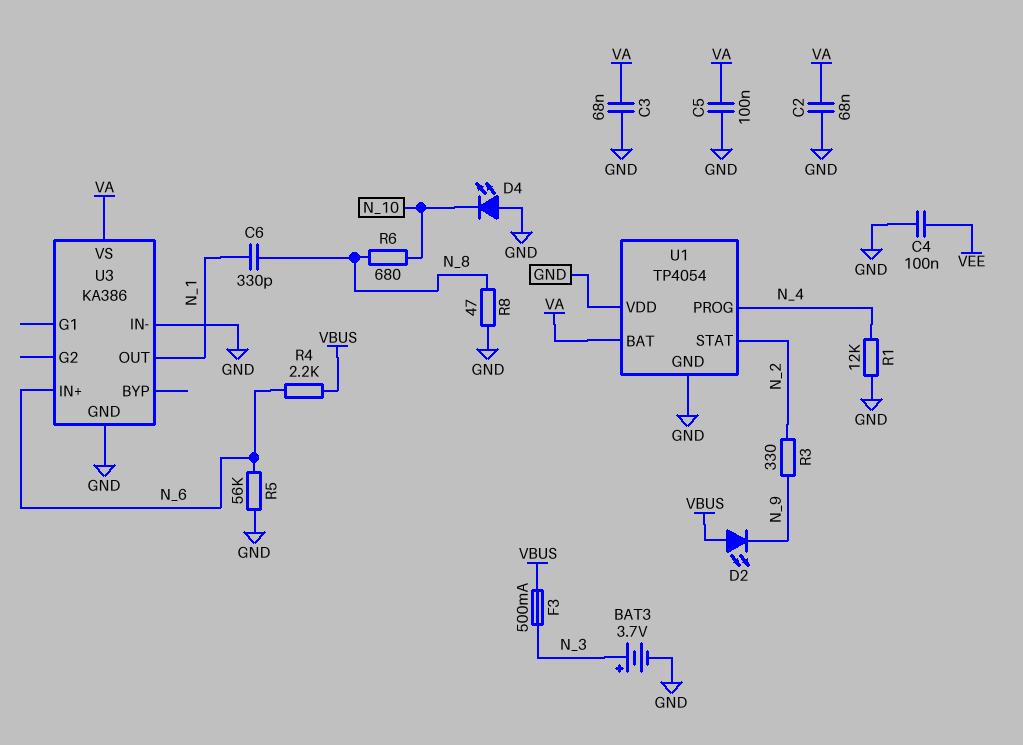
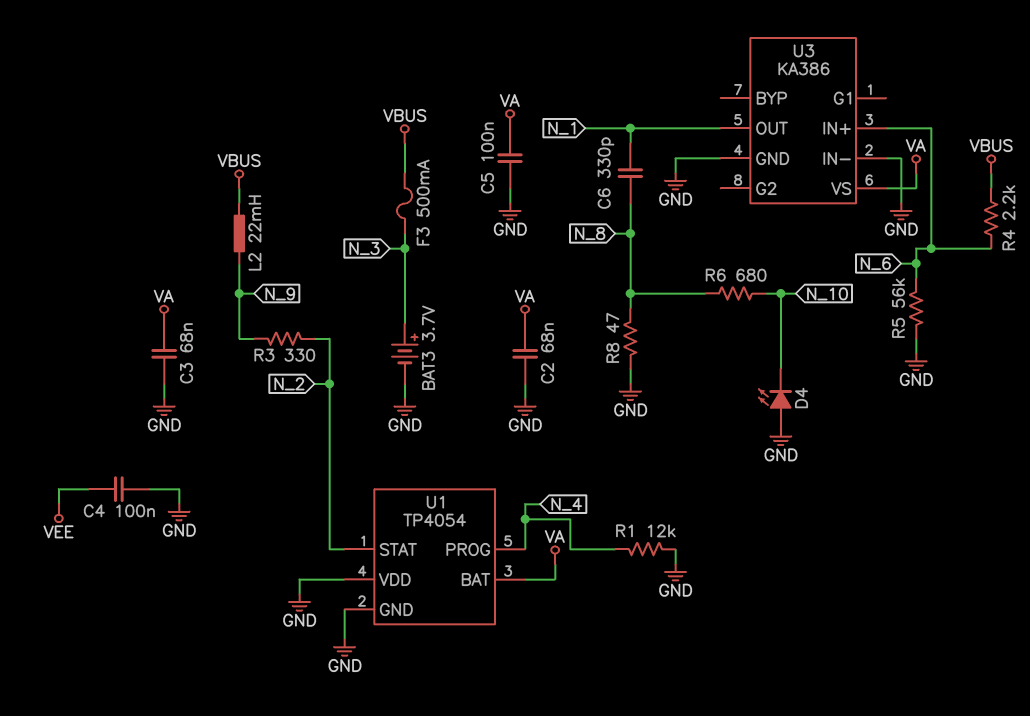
D2: LED (A VBUS, K N_9) -> none
L2: none -> 22mH (N_9, VBUS)

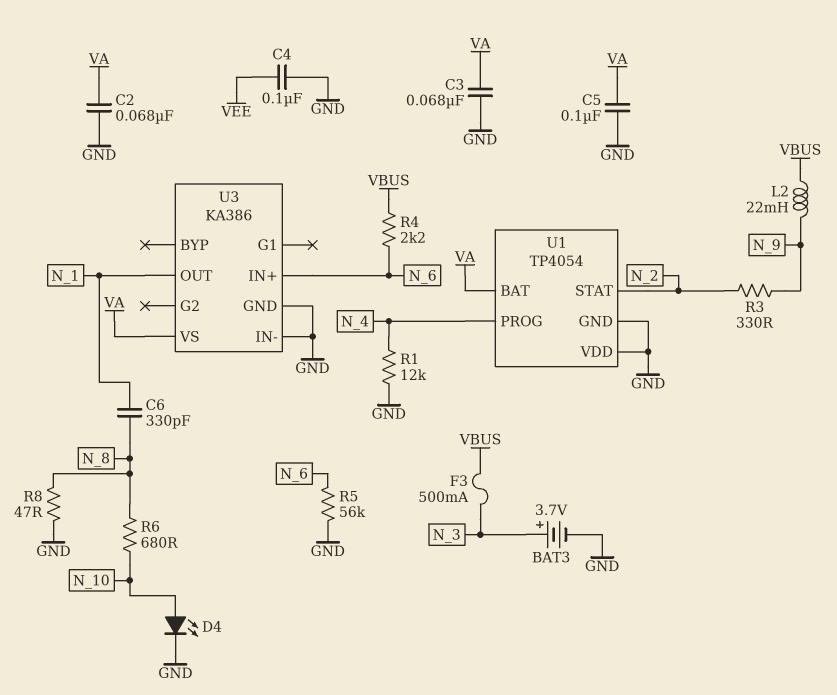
D4: LED (A GND, K N_10) -> LED (A N_10, K GND)

